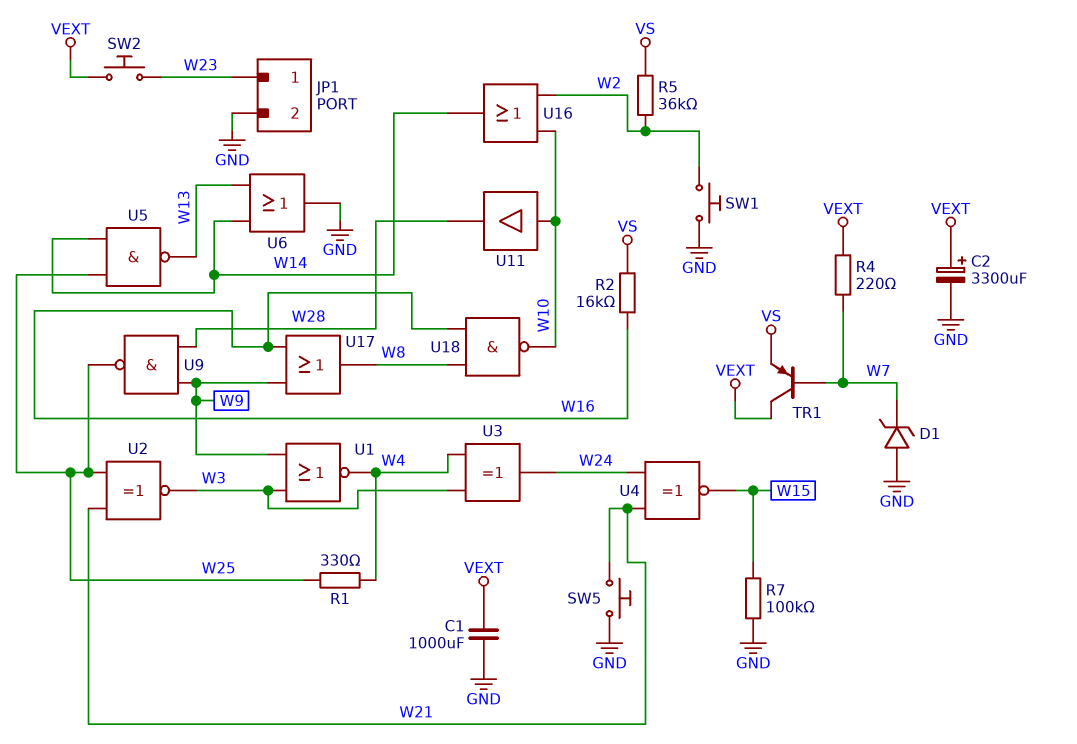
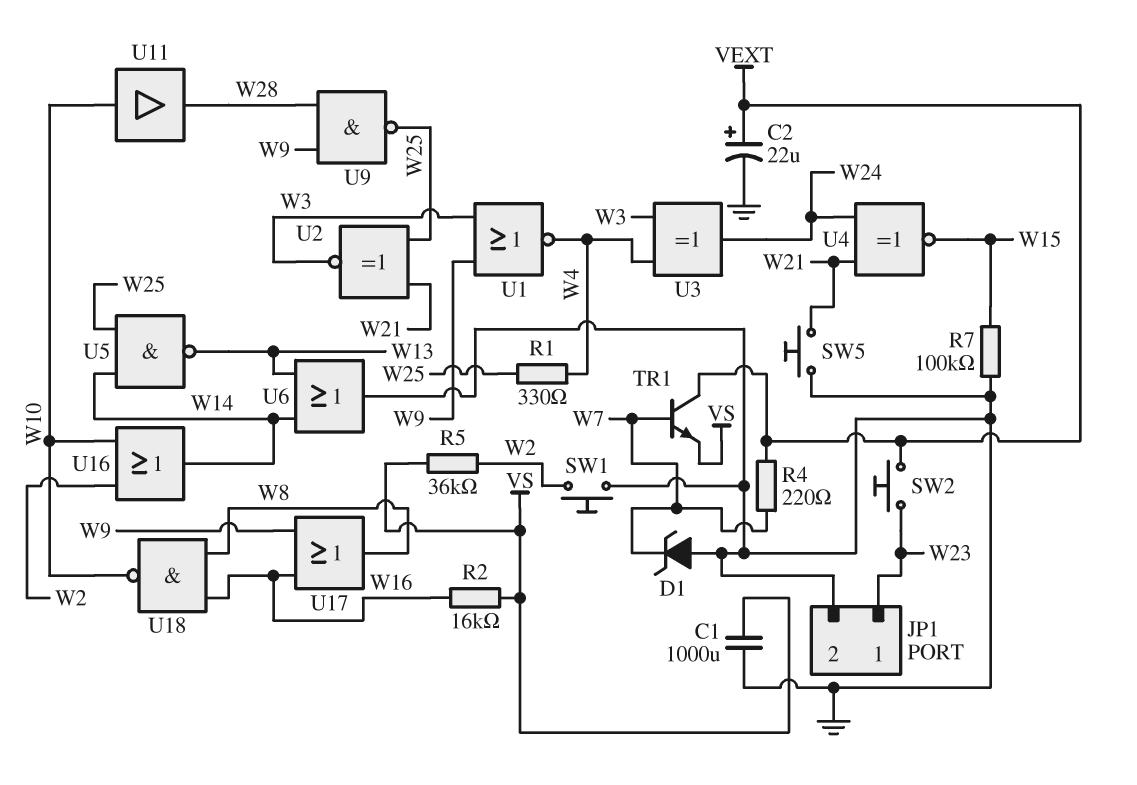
C1: 1000uF (GND, VEXT) -> 1000uF (GND, VS)
C2: 3300uF (plus VEXT, minus GND) -> 22uF (plus VEXT, minus GND)
TR1: PNP (B W7, C VEXT, E VS) -> NPN (B W7, C VEXT, E VS)

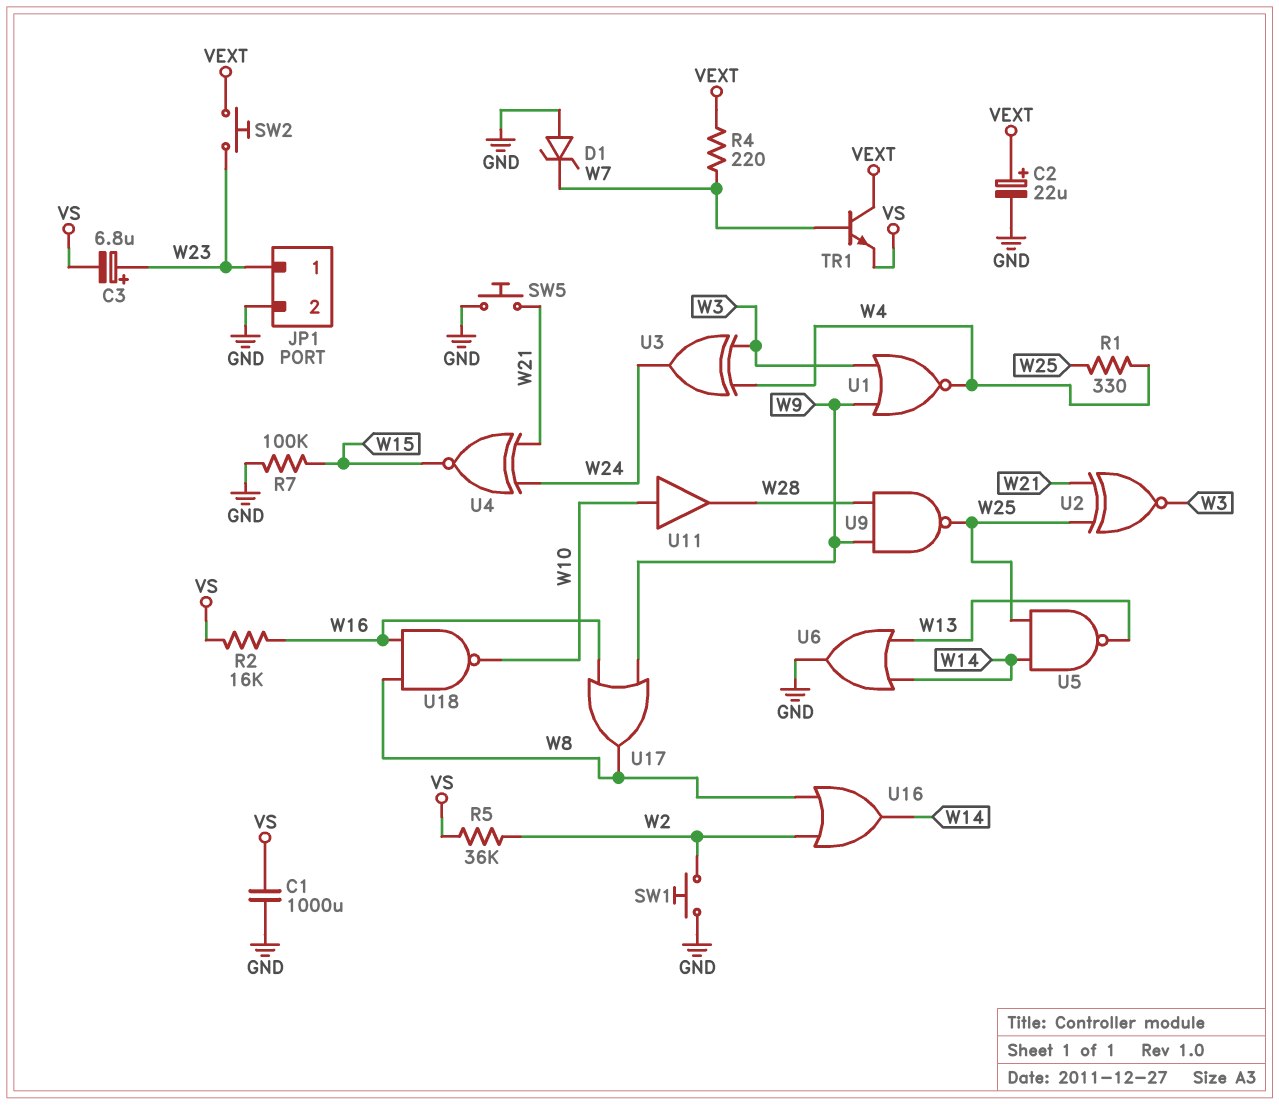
C3: none -> 6.8uF (plus W23, minus VS)
U16: OR (in W2, in W10, out W14) -> OR (in W2, in W8, out W14)

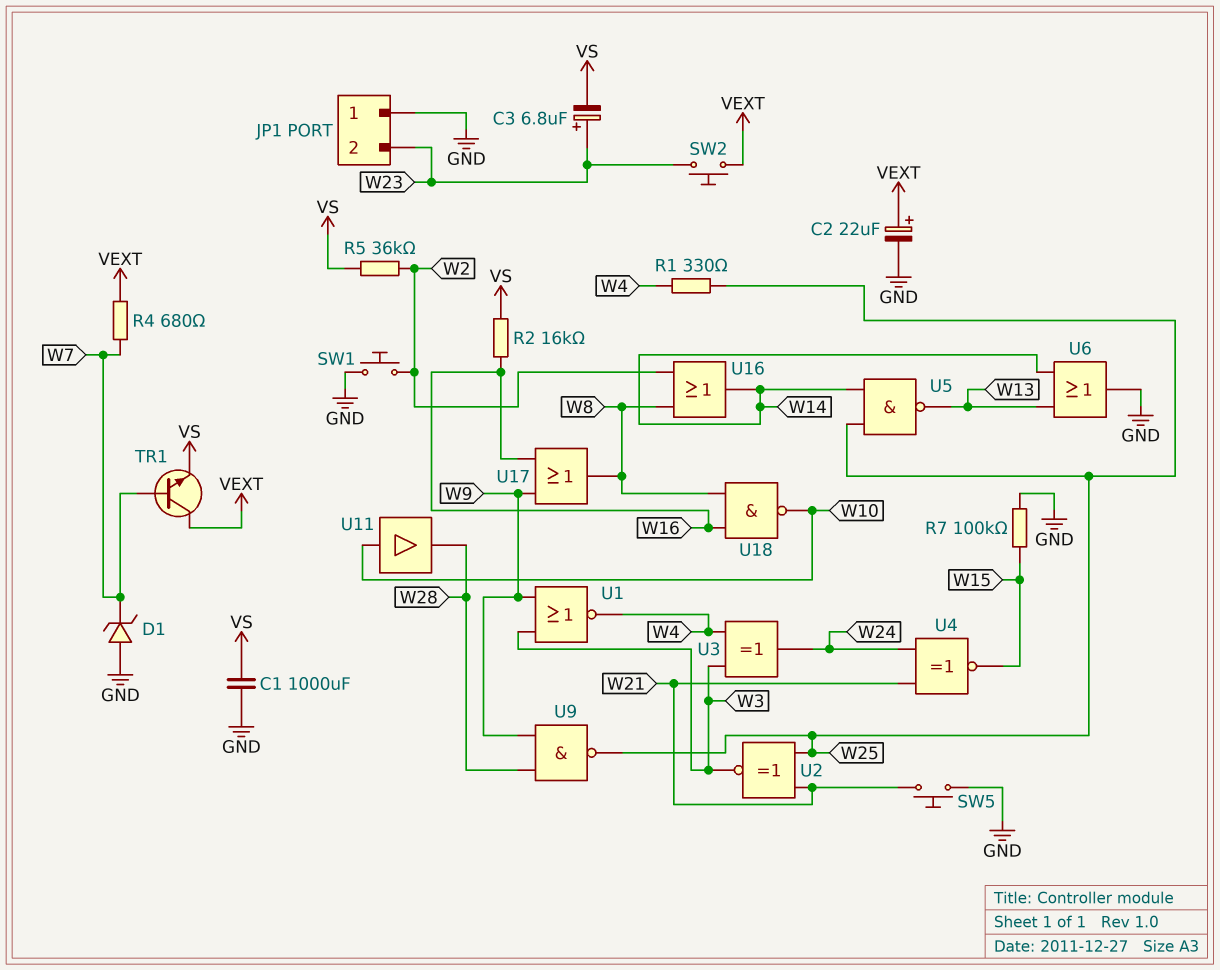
JP1 pin 1: W23 -> GND
JP1 pin 2: GND -> W23
R4: 220 (VEXT, W7) -> 680 (VEXT, W7)

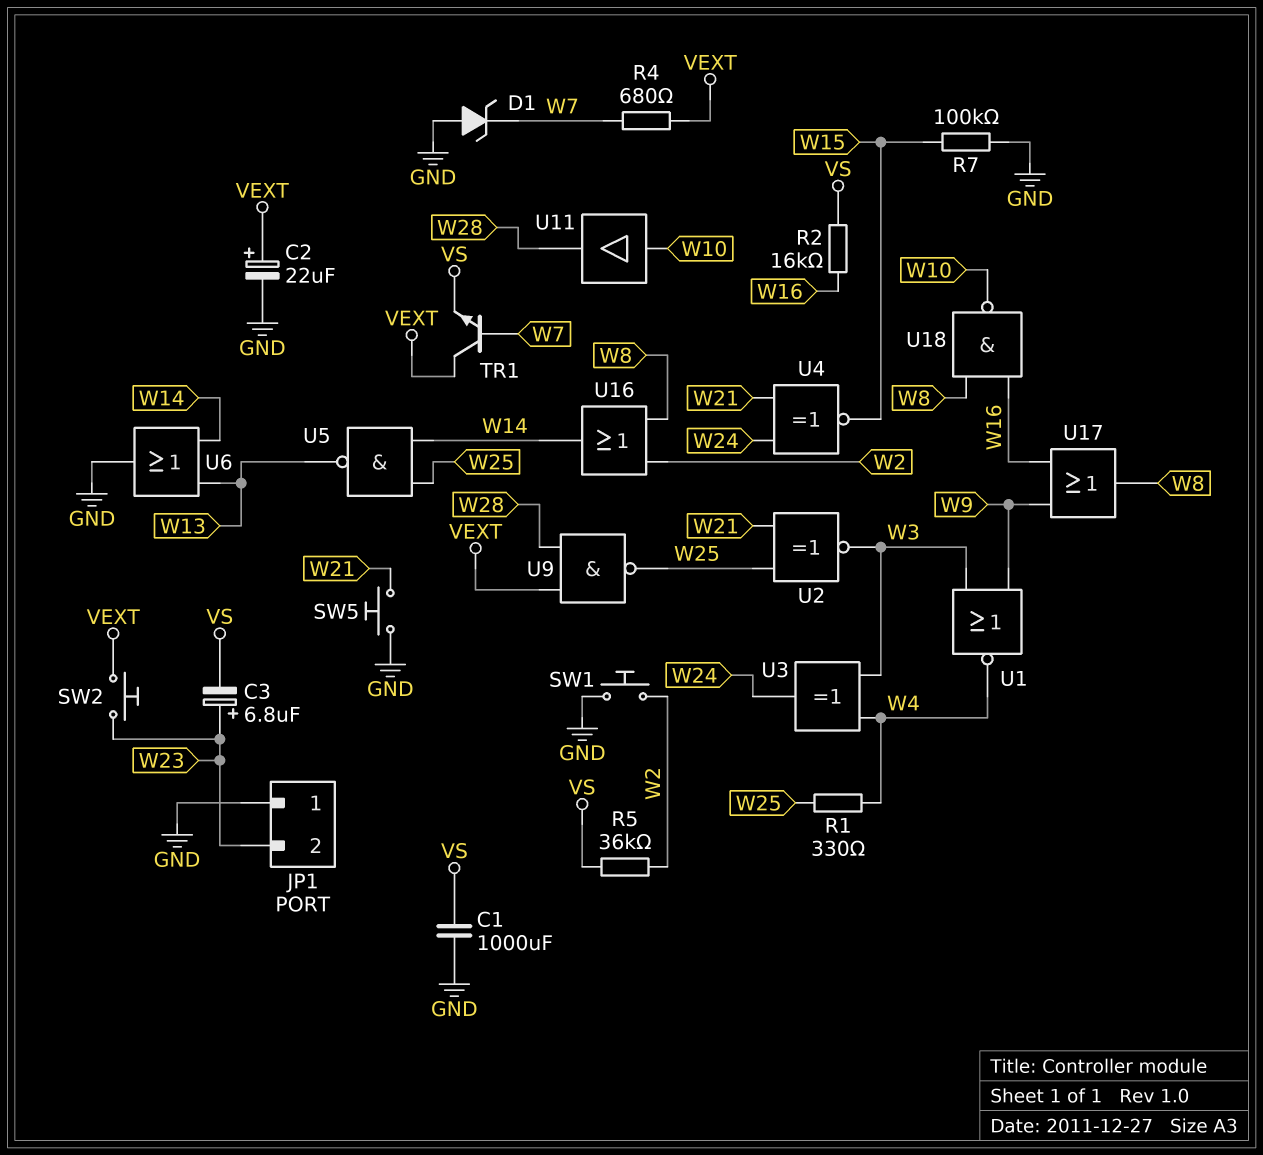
U9: NAND (in W9, in W28, out W25) -> NAND (in VEXT, in W28, out W25)

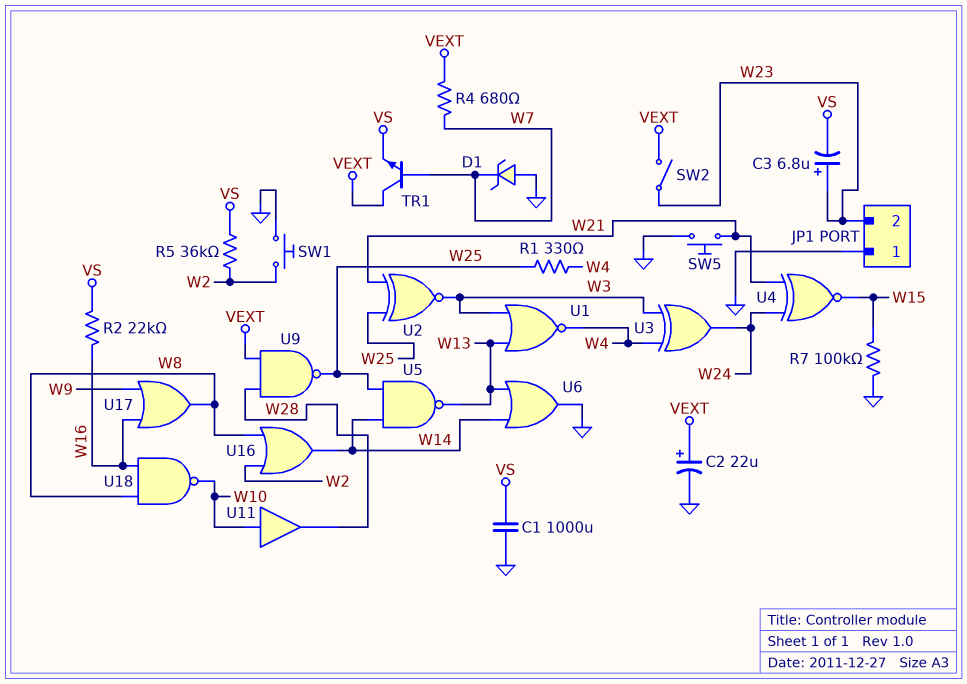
R2: 16k (VS, W16) -> 22k (VS, W16)
SW2: button (VEXT, W23) -> switch (VEXT, W23)
U1: NOR (in W3, in W9, out W4) -> NOR (in W3, in W13, out W4)

